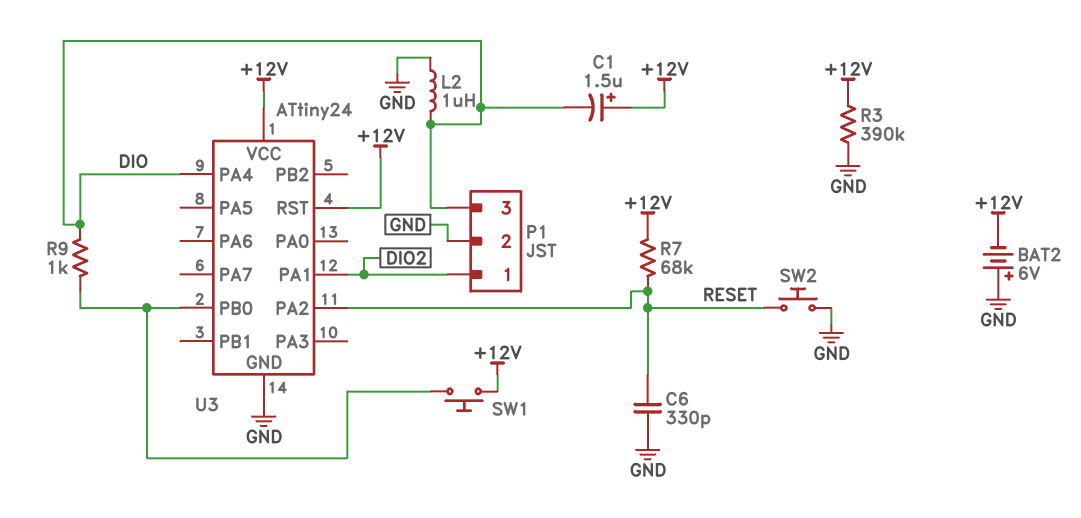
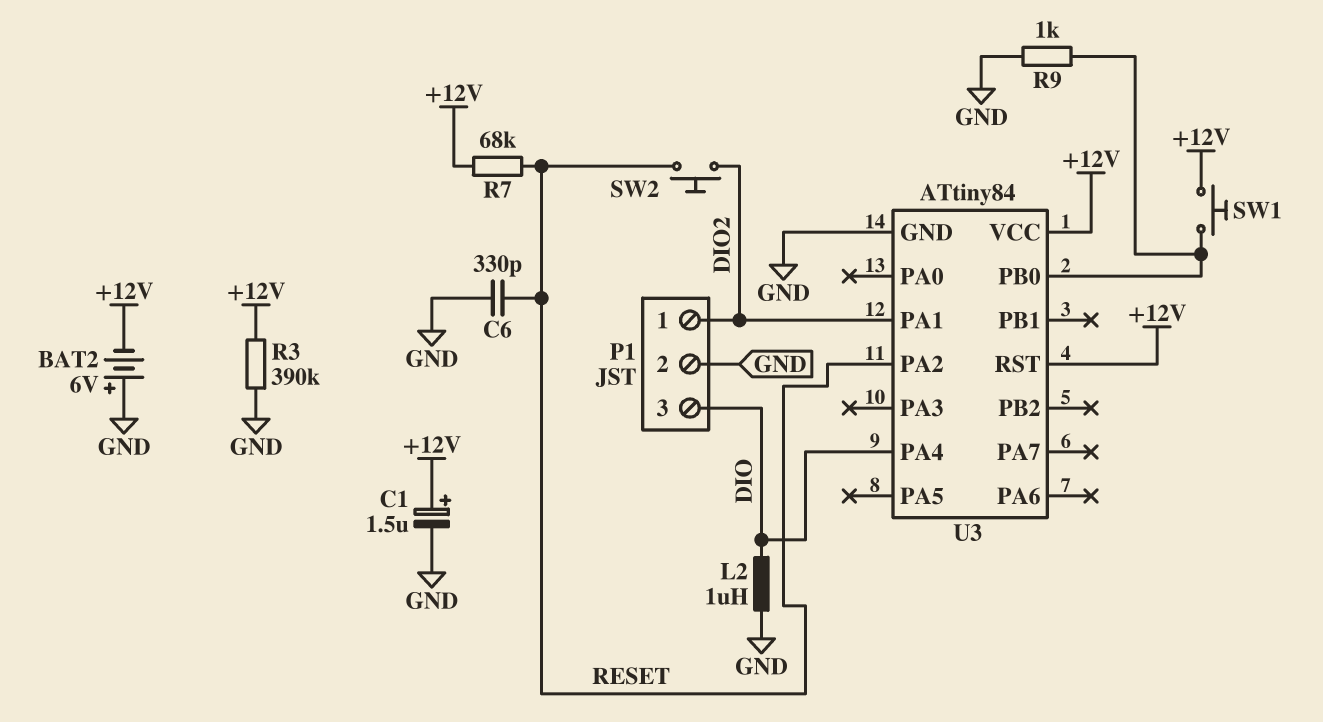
C1: 1.5uF (plus +12V, minus DIO) -> 1.5uF (plus +12V, minus GND)
R9: 1k (DIO, U3/PB0) -> 1k (GND, U3/PB0)
SW2: button (GND, RESET) -> button (DIO2, RESET)
U3: ATtiny24 -> ATtiny84

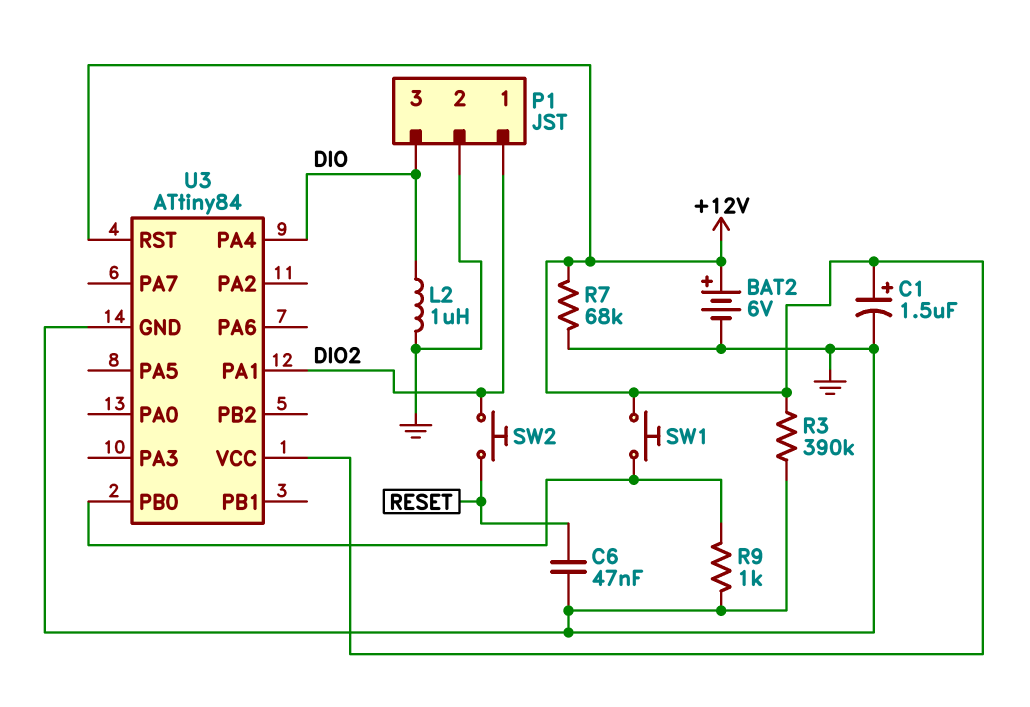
BAT2: 6V (plus GND, minus +12V) -> 6V (plus +12V, minus GND)
C6: 330pF (GND, RESET) -> 47nF (GND, RESET)
R7: 68k (+12V, RESET) -> 68k (+12V, GND)
U3 pin PA2: RESET -> none

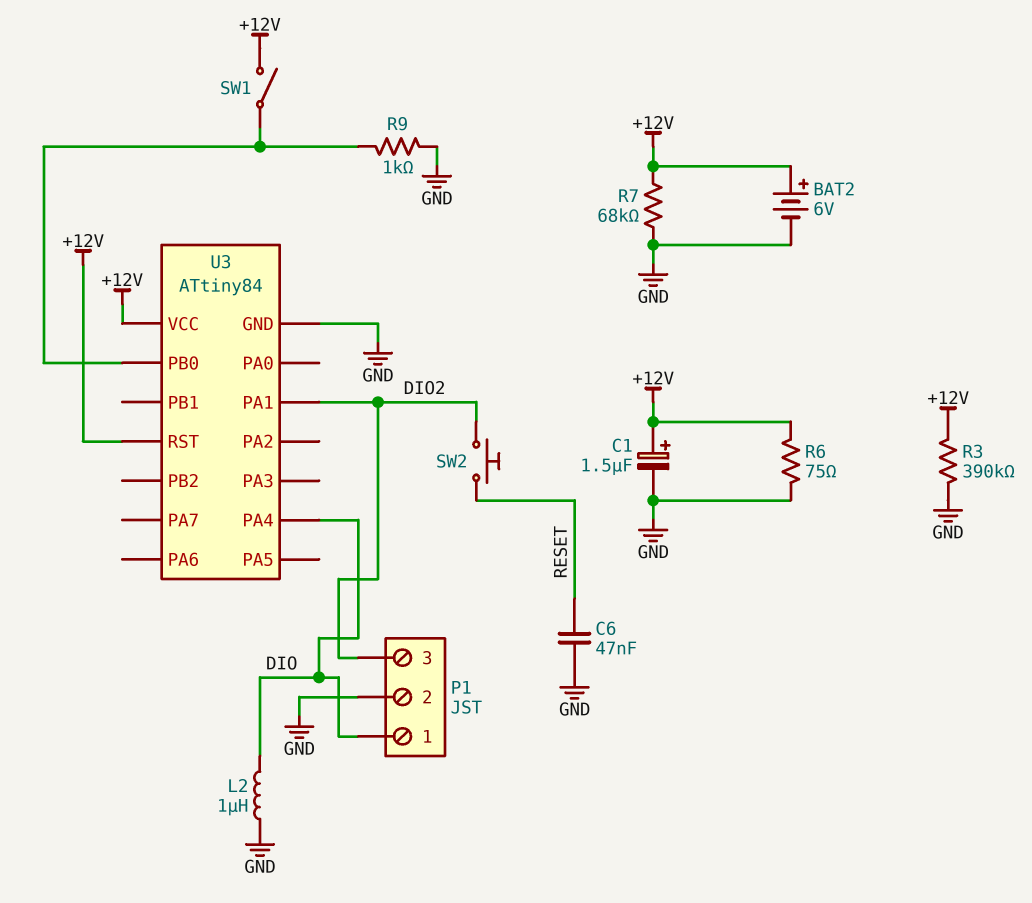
P1 pin 1: DIO2 -> DIO
P1 pin 3: DIO -> DIO2
R6: none -> 75 (+12V, GND)
SW1: button (+12V, U3/PB0) -> switch (+12V, U3/PB0)

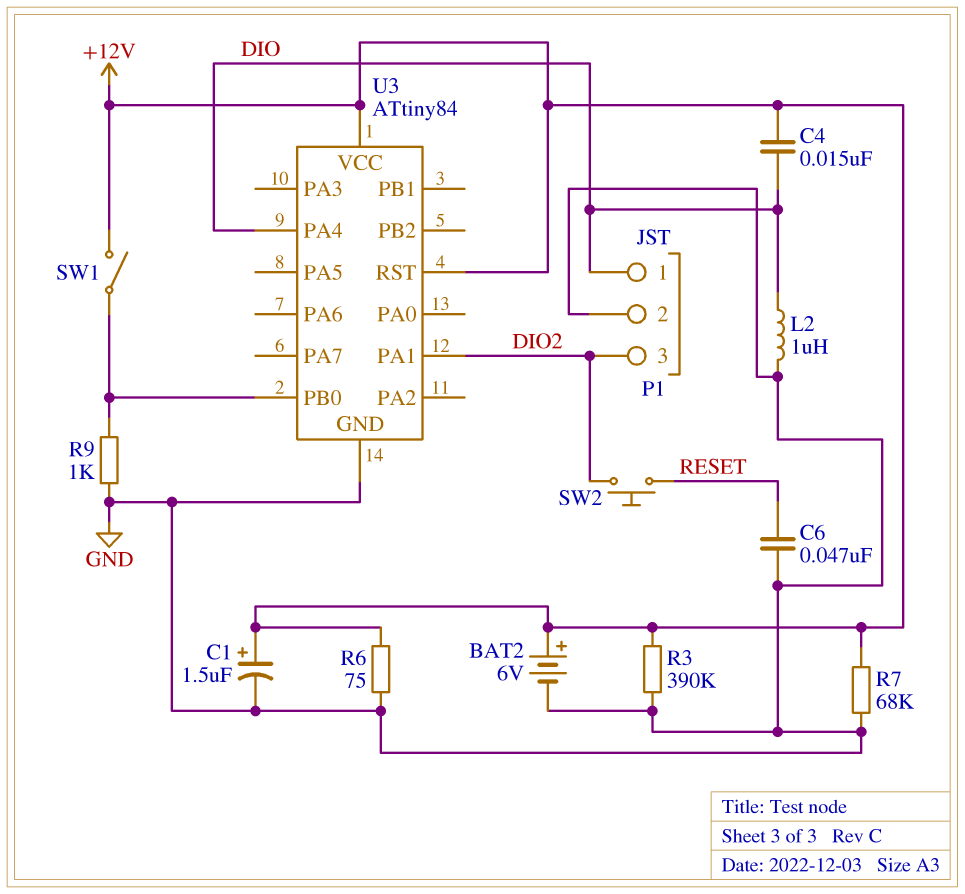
C4: none -> 15nF (+12V, DIO)

